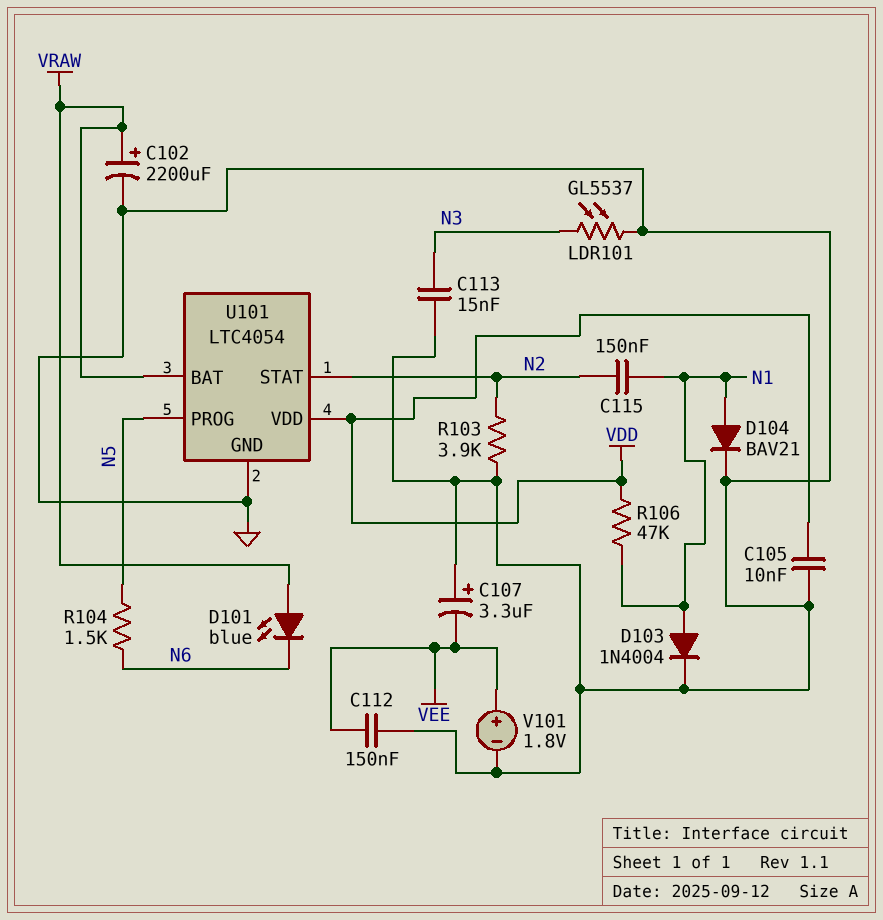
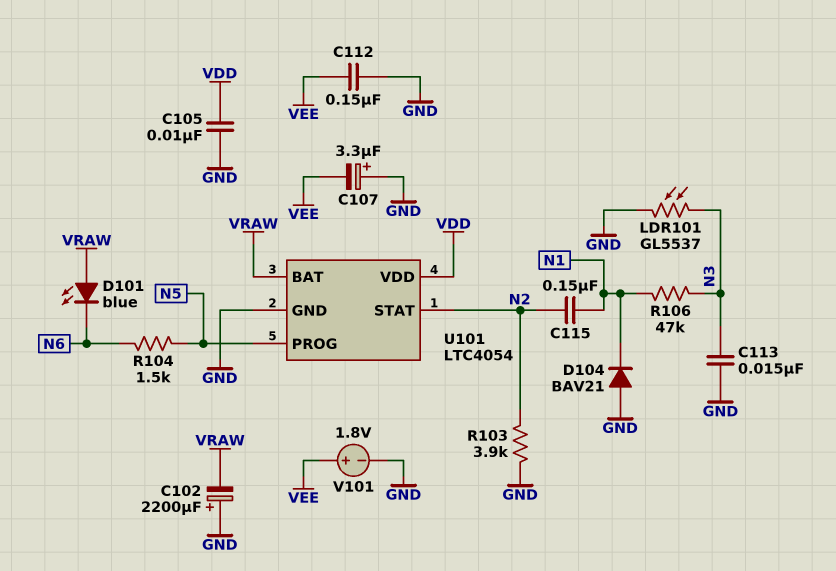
C102: 2200uF (plus VRAW, minus GND) -> 2200uF (plus GND, minus VRAW)
D103: diode 1N4004 (A N1, K GND) -> none
D104: diode BAV21 (A N1, K GND) -> diode BAV21 (A GND, K N1)
R106: 47k (N1, VDD) -> 47k (N1, N3)

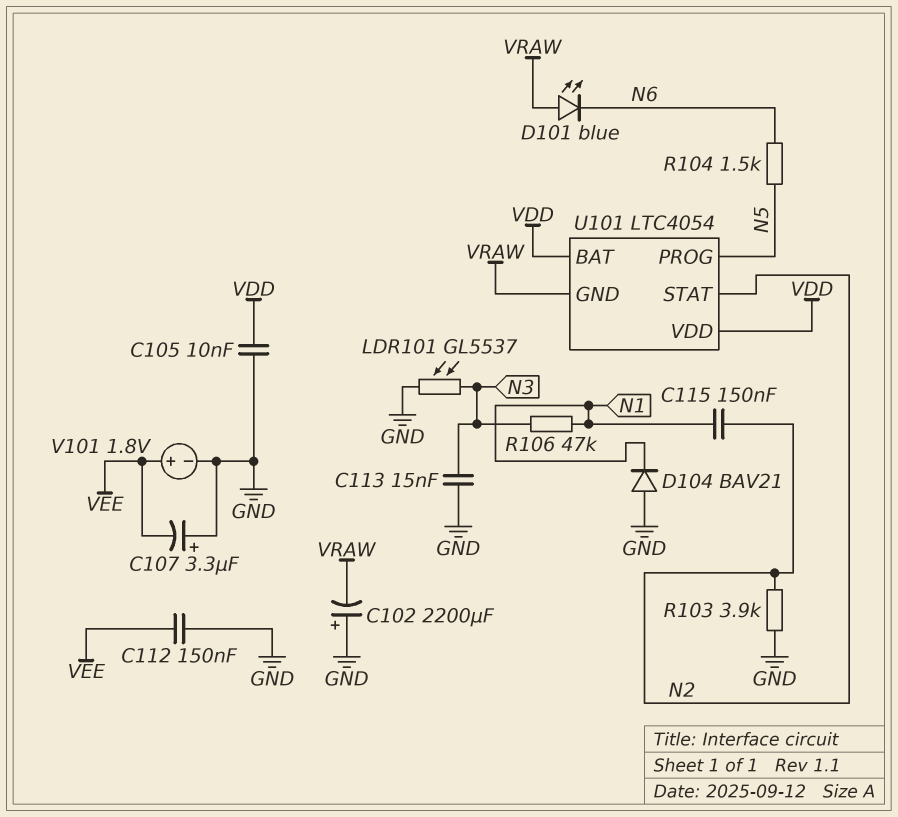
U101 pin BAT: VRAW -> VDD
U101 pin GND: GND -> VRAW

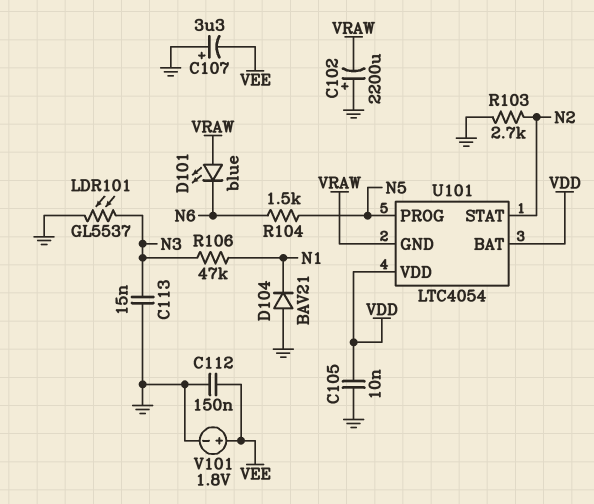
C115: 150nF (N1, N2) -> none
R103: 3.9k (GND, N2) -> 2.7k (GND, N2)

